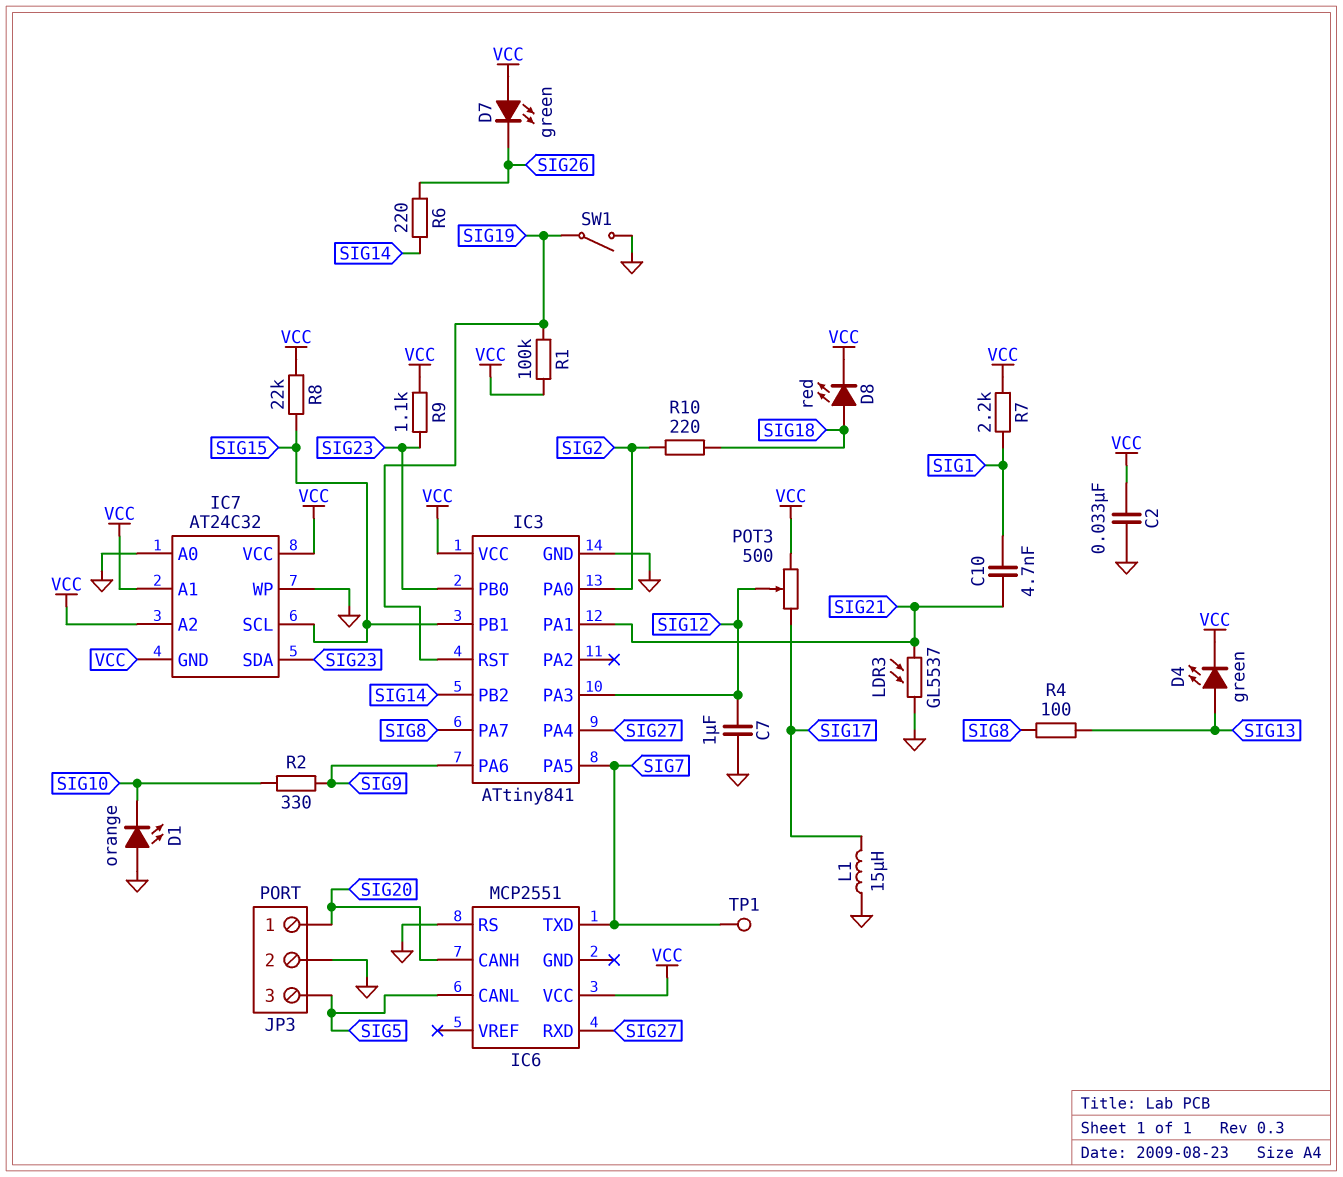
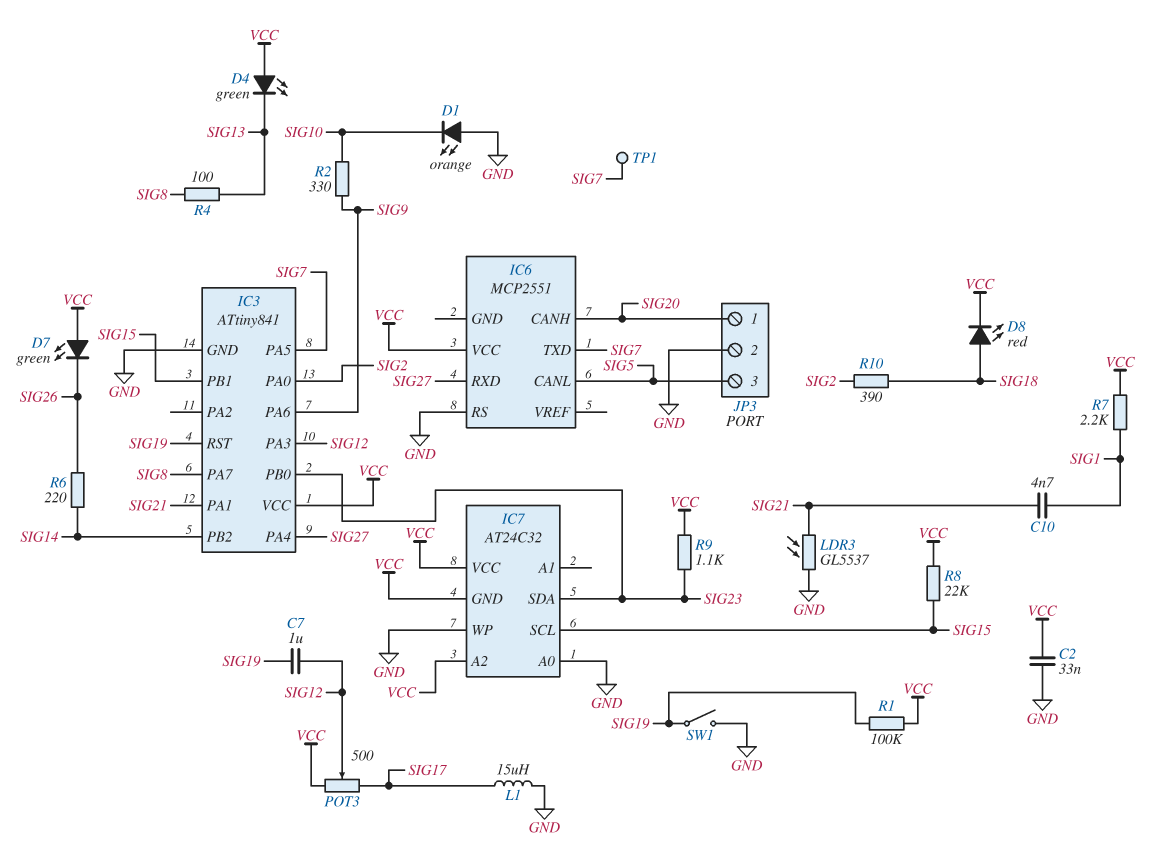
C7: 1uF (GND, SIG12) -> 1uF (SIG12, SIG19)
D4: LED green (A SIG13, K VCC) -> LED green (A VCC, K SIG13)
IC7 pin A1: VCC -> none
R10: 220 (SIG2, SIG18) -> 390 (SIG2, SIG18)

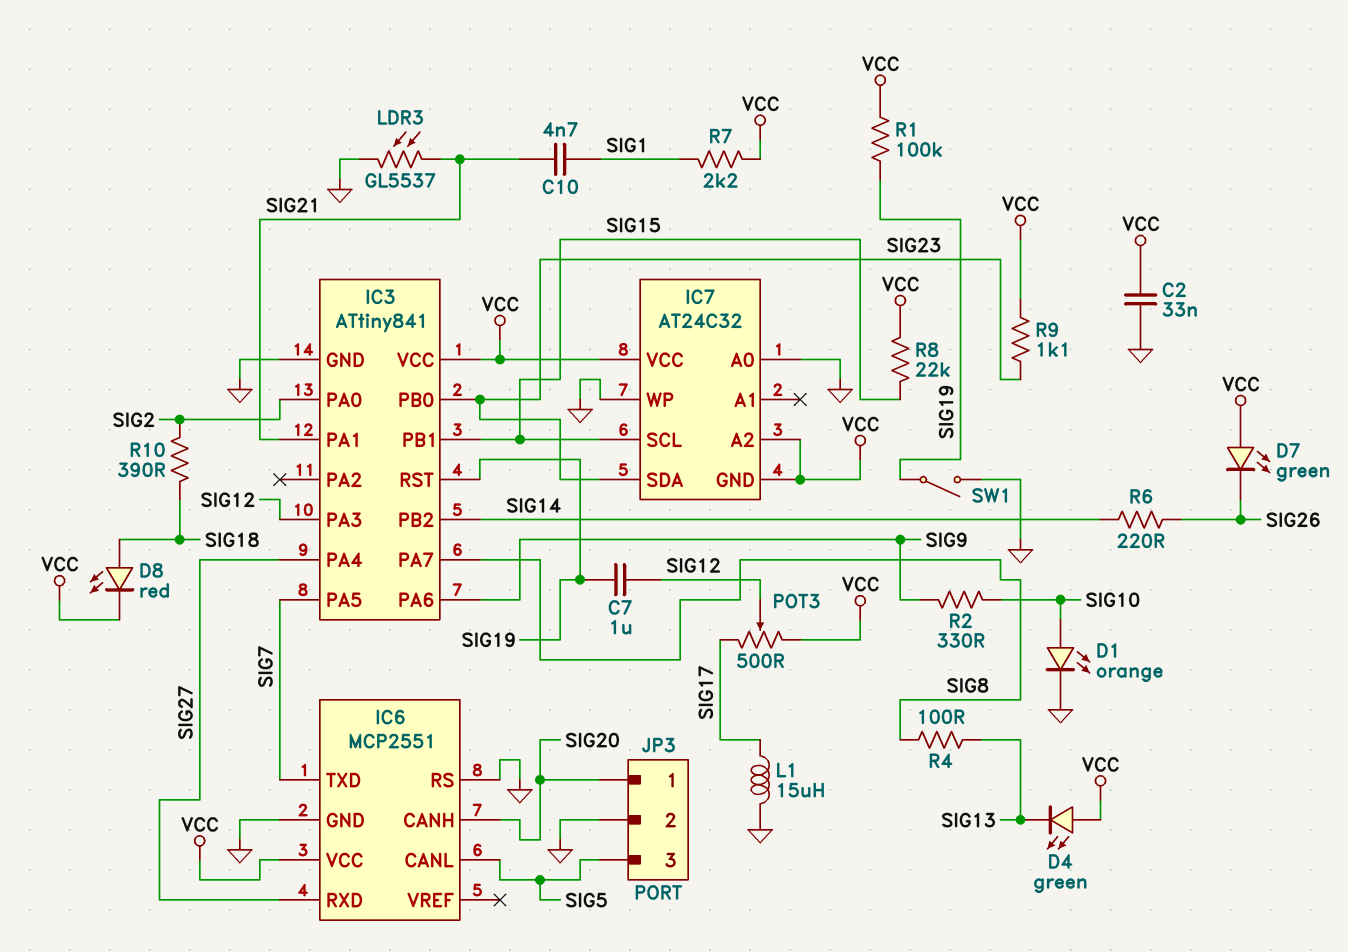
D1: LED orange (A GND, K SIG10) -> LED orange (A SIG10, K GND)
IC6 pin GND: none -> GND
TP1: test point (SIG7) -> none

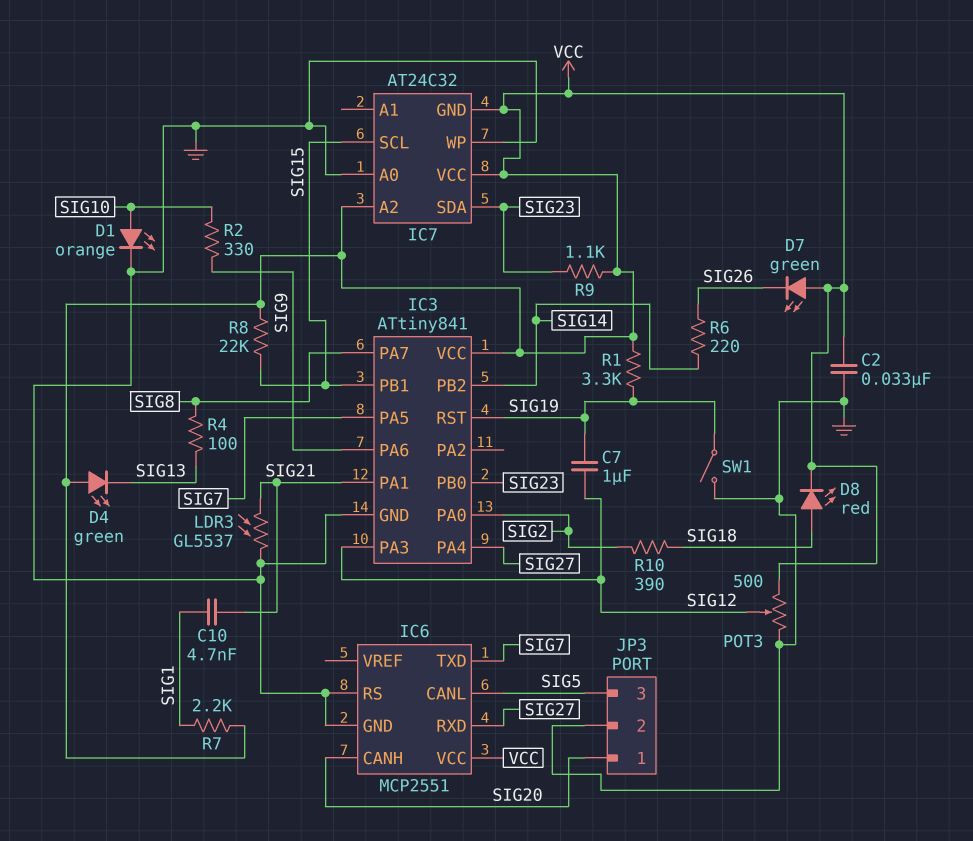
L1: 15uH (GND, SIG17) -> none
POT3: 500 (SIG17, VCC, wiper SIG12) -> 500 (GND, VCC, wiper SIG12)
R1: 100k (SIG19, VCC) -> 3.3k (SIG19, VCC)

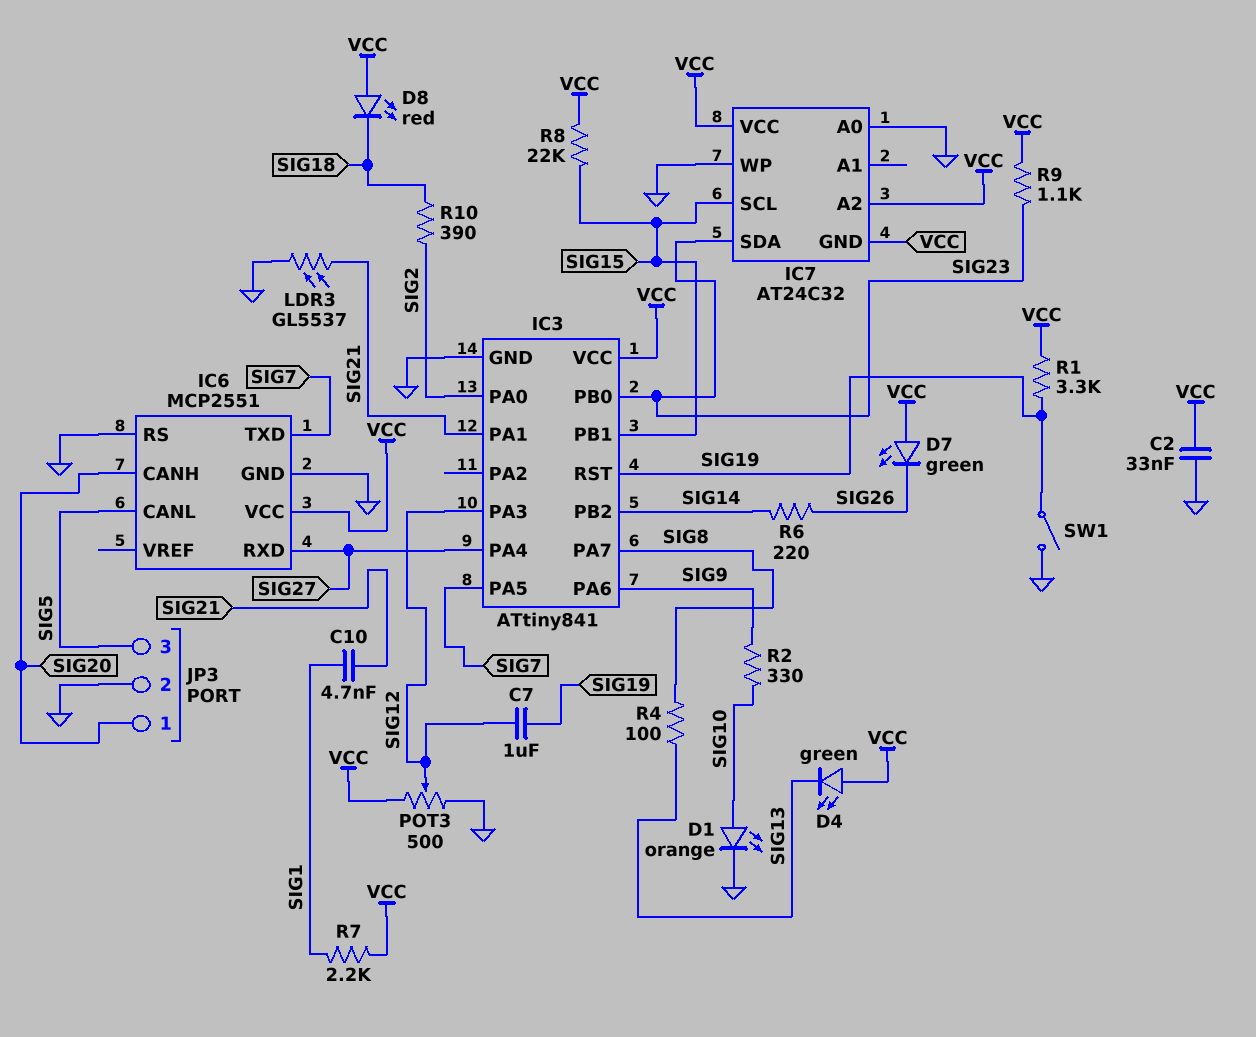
D8: LED red (A SIG18, K VCC) -> LED red (A VCC, K SIG18)

